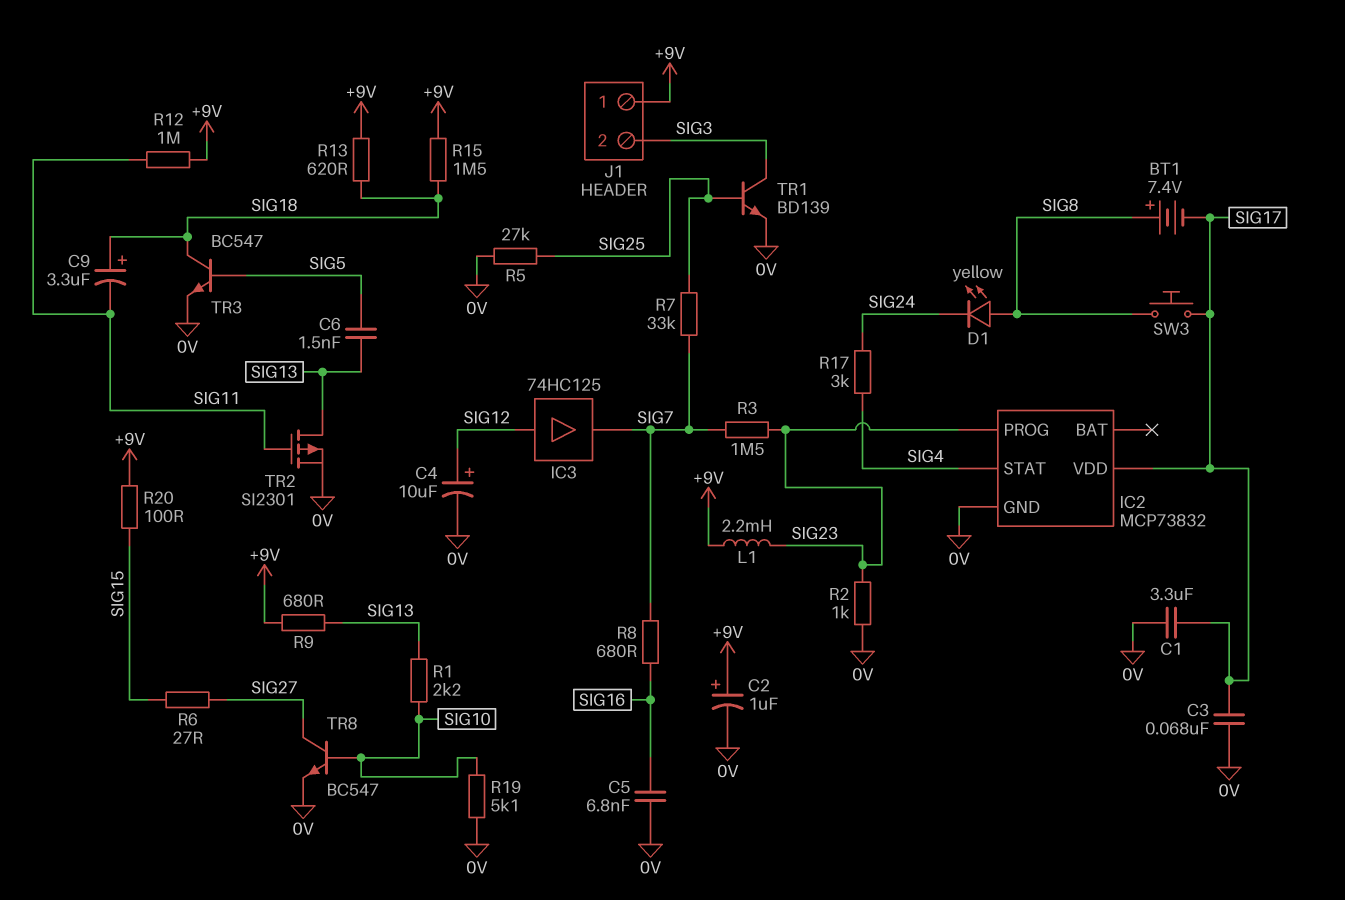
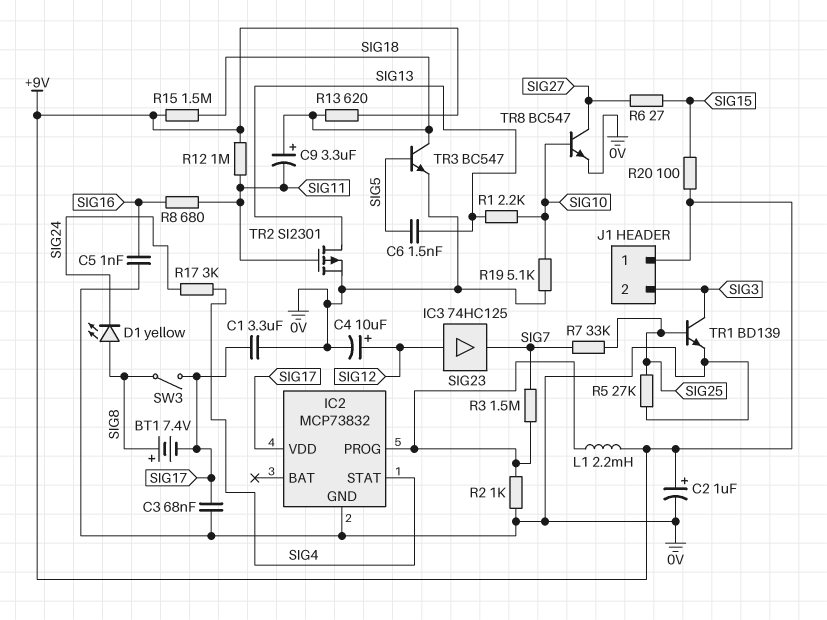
C5: 6.8nF (0V, SIG16) -> 1nF (0V, SIG16)
R8: 680 (SIG7, SIG16) -> 680 (SIG11, SIG16)
R9: 680 (+9V, SIG13) -> none
SW3: button (SIG8, SIG17) -> switch (SIG8, SIG17)

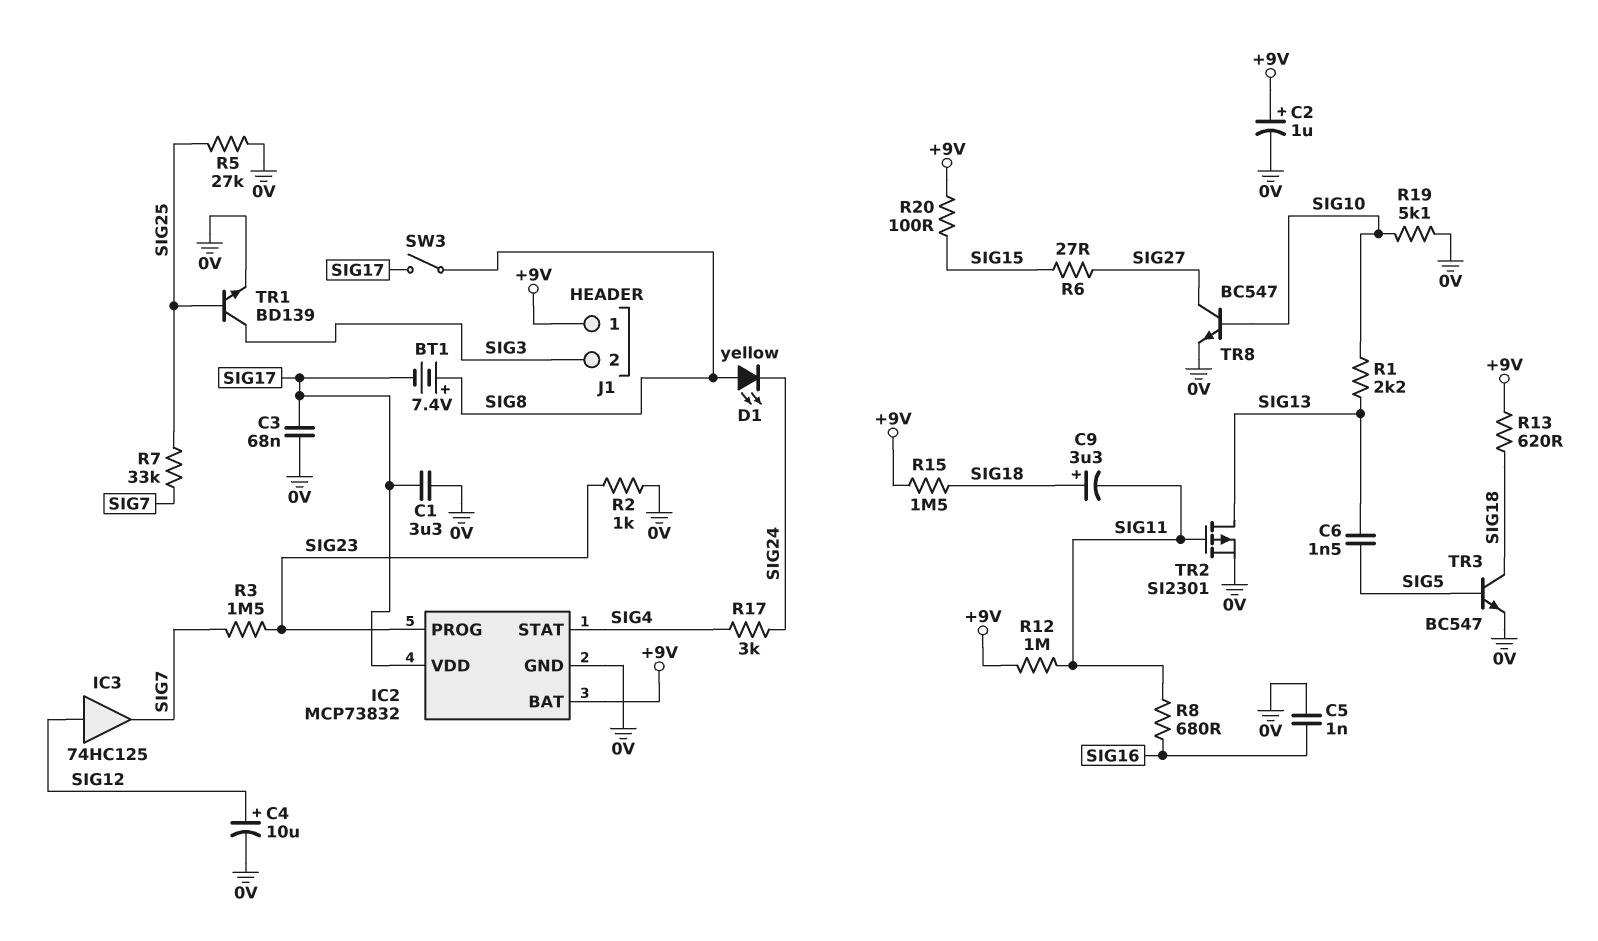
IC2 pin BAT: none -> +9V
L1: 2.2mH (+9V, SIG23) -> none

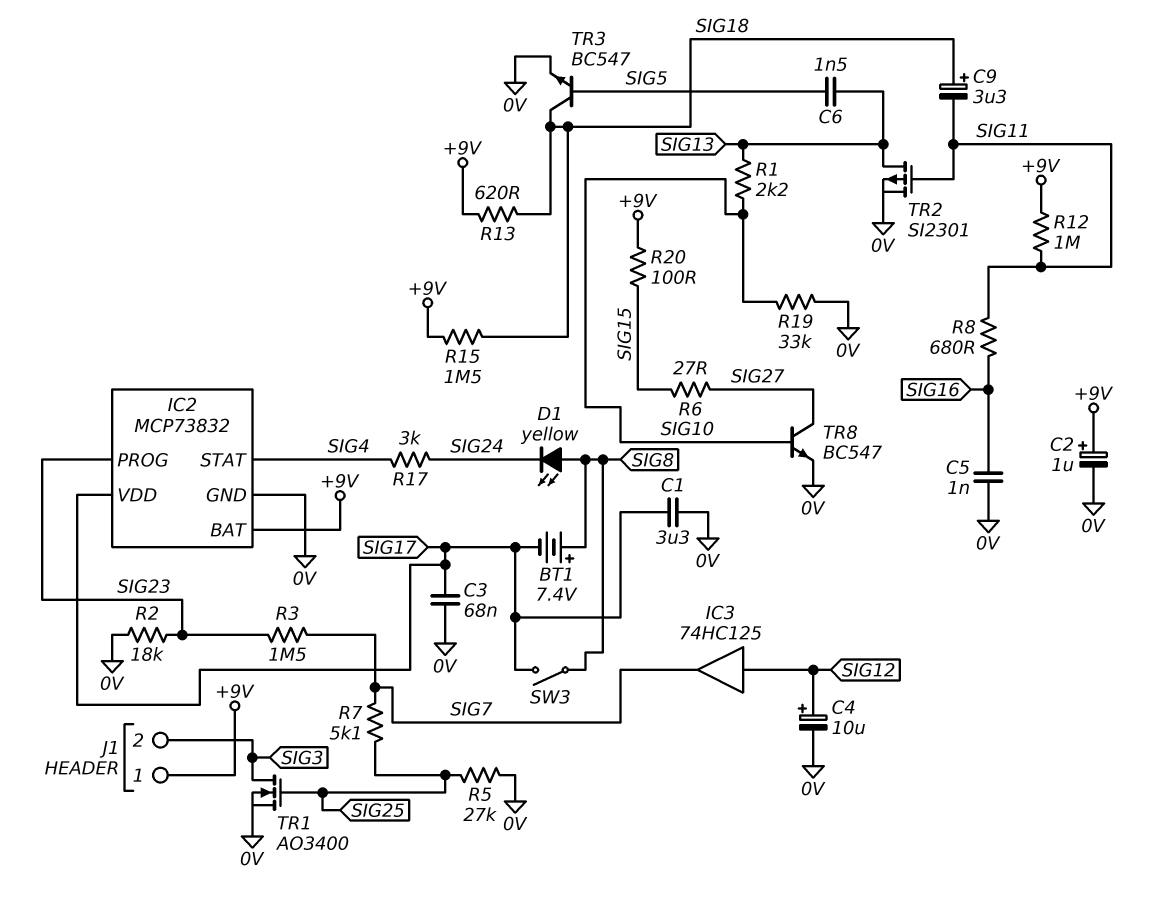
R2: 1k (0V, SIG23) -> 18k (0V, SIG23)
R7: 33k (SIG7, SIG25) -> 5.1k (SIG7, SIG25)
R19: 5.1k (0V, SIG10) -> 33k (0V, SIG10)
TR1: NPN BD139 (B SIG25, C SIG3, E 0V) -> NMOS AO3400 (G SIG25, D SIG3, S 0V)

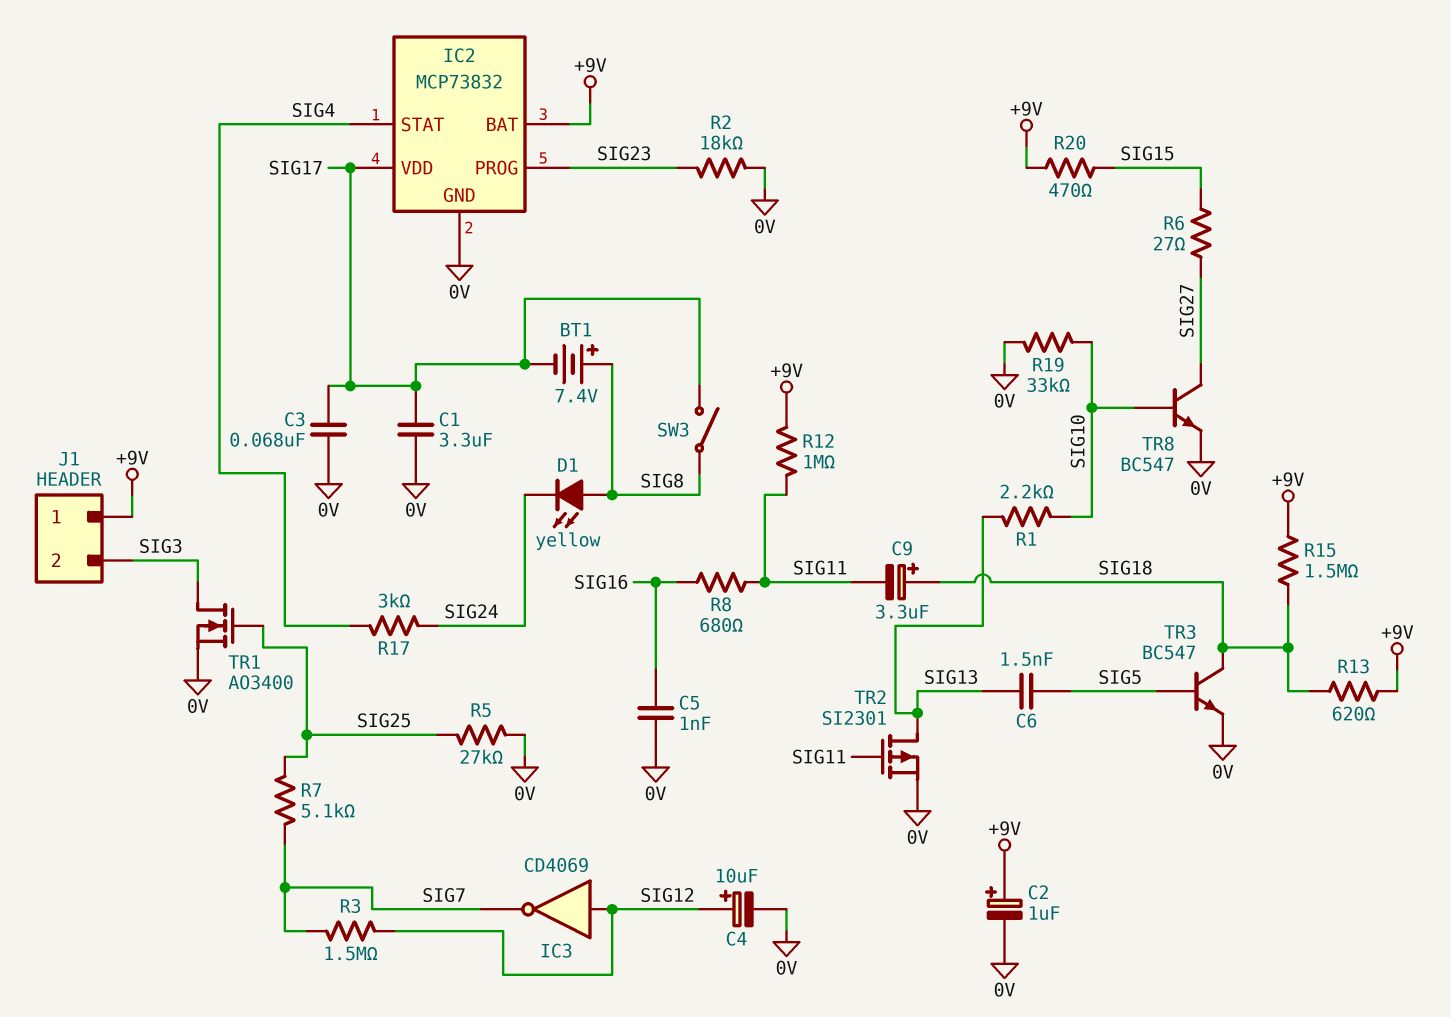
IC3: buffer 74HC125 (in SIG12, out SIG7) -> NOT CD4069 (in SIG12, out SIG7)
R3: 1.5M (SIG7, SIG23) -> 1.5M (SIG7, SIG12)
R20: 100 (+9V, SIG15) -> 470 (+9V, SIG15)

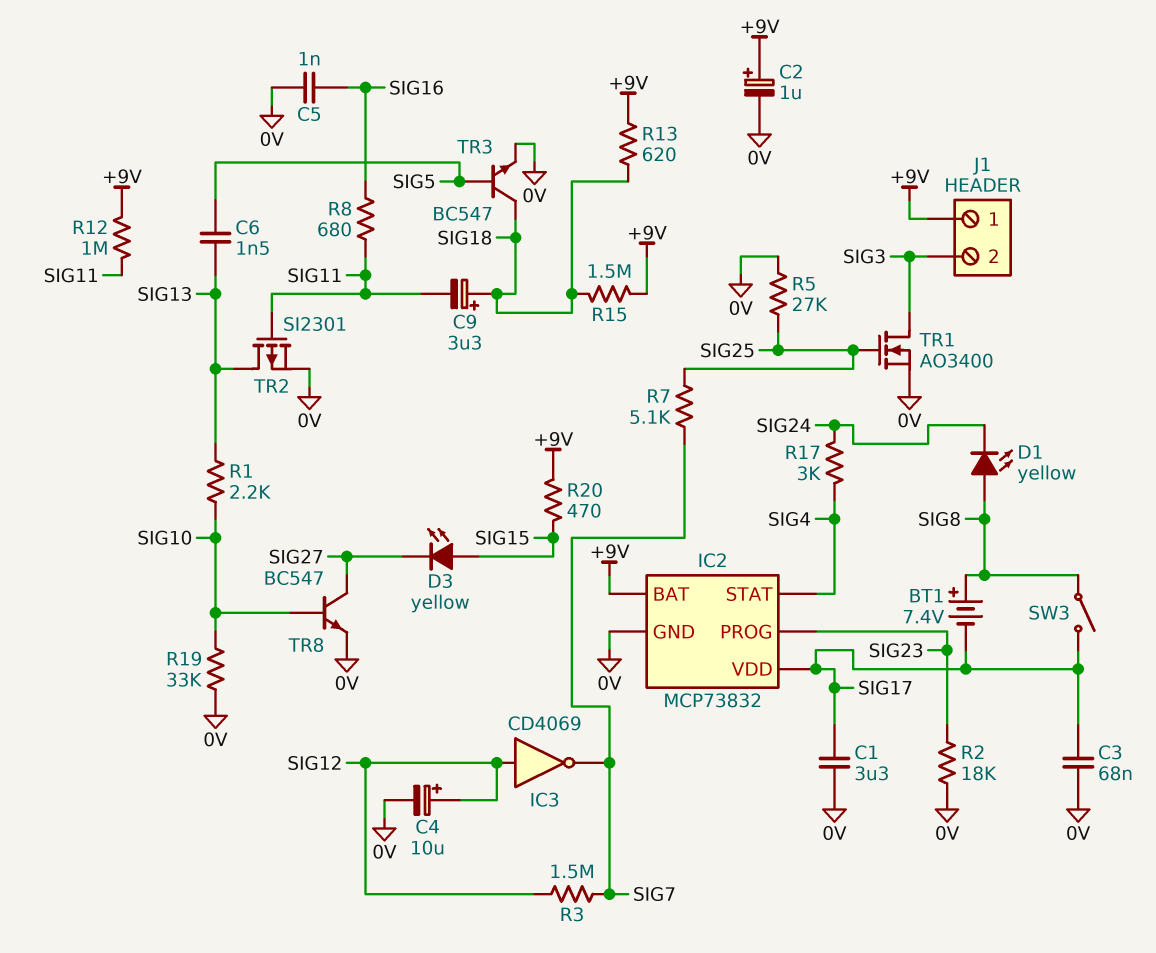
D3: none -> LED yellow (A SIG15, K SIG27)
R6: 27 (SIG15, SIG27) -> none

